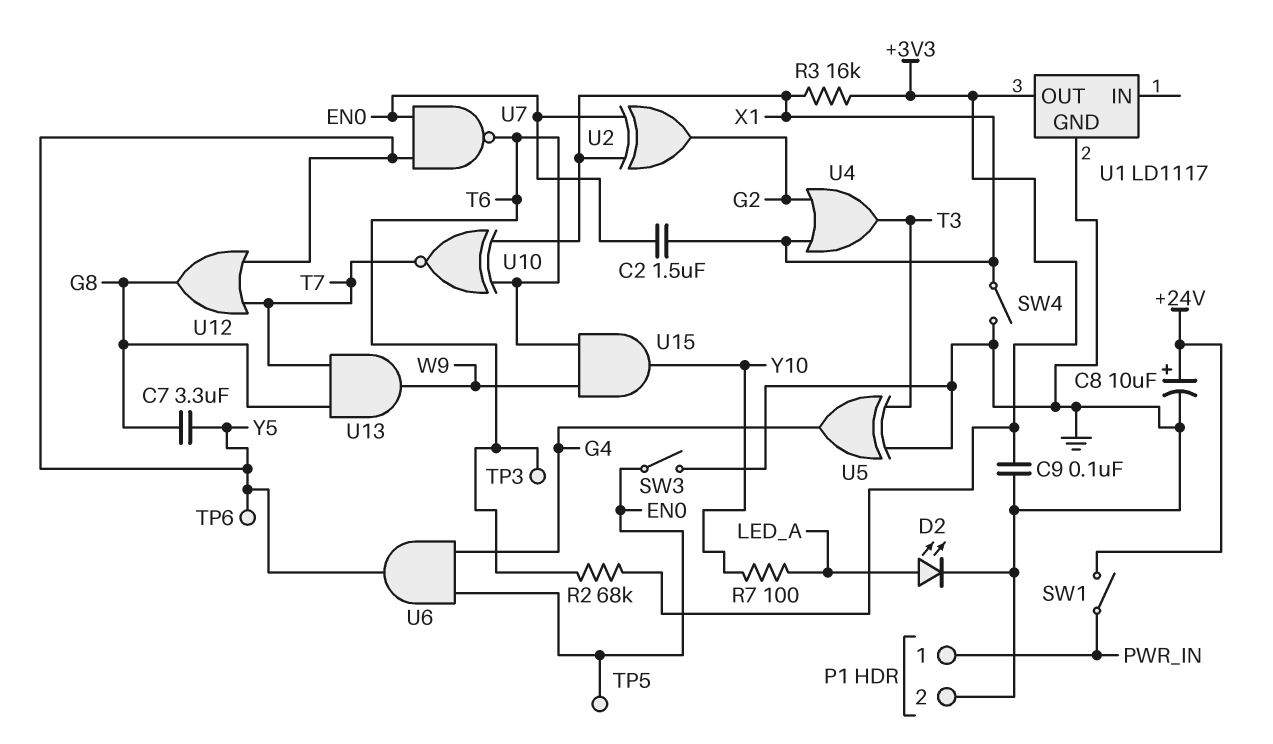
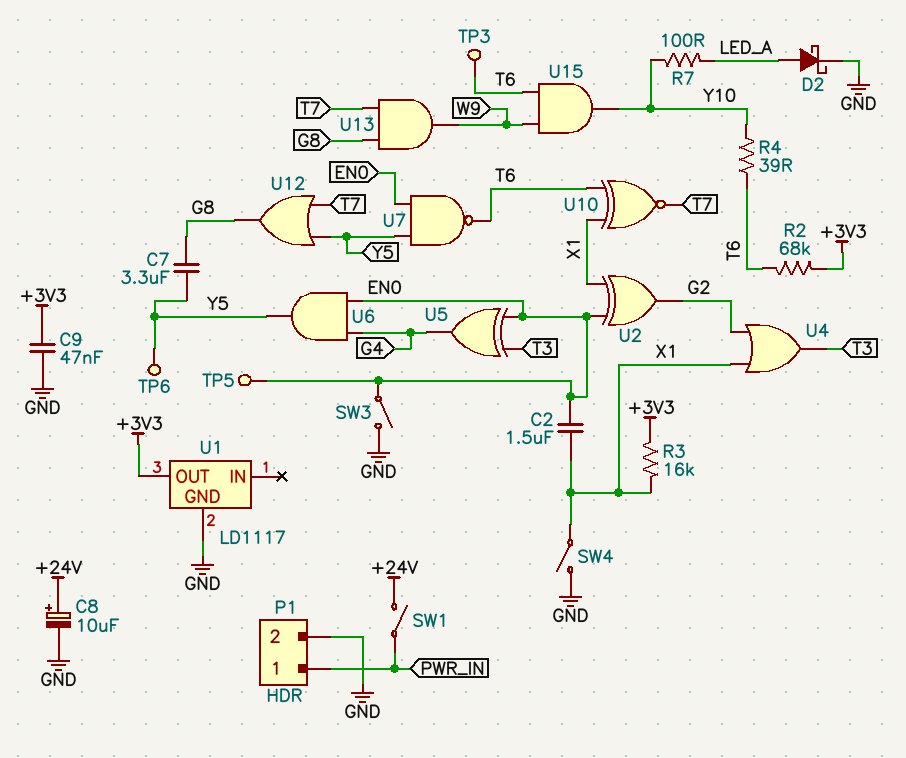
C9: 100nF (+3V3, GND) -> 47nF (+3V3, GND)
D2: LED (A LED_A, K GND) -> schottky (A LED_A, K GND)
R4: none -> 39 (T6, Y10)
U5: XOR (in GND, in T3, out G4) -> XOR (in EN0, in T3, out G4)

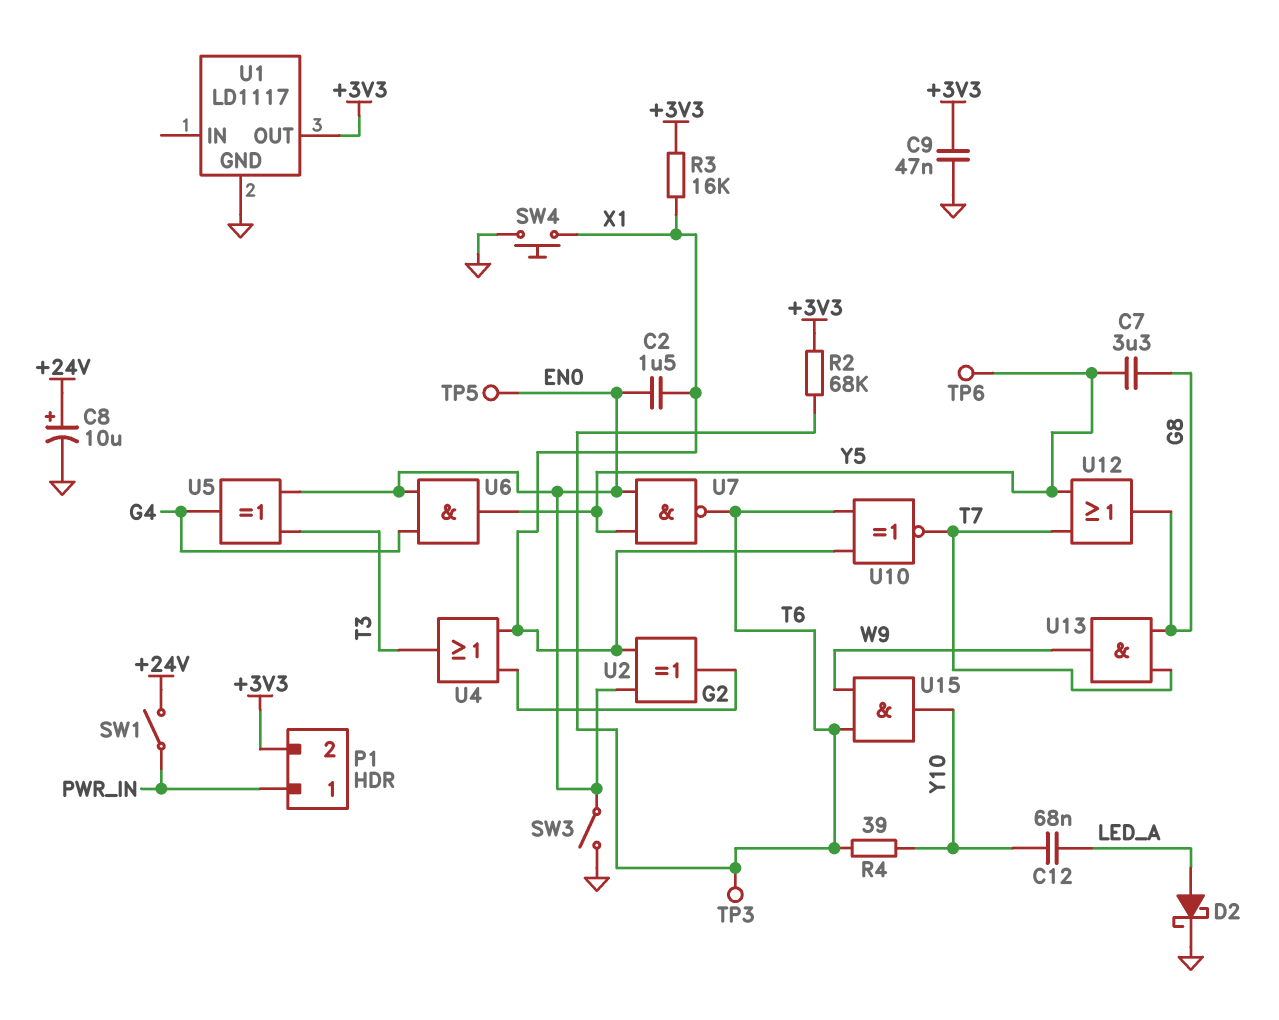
C12: none -> 68nF (LED_A, Y10)
P1 pin 2: GND -> +3V3
R7: 100 (LED_A, Y10) -> none
SW4: switch (GND, X1) -> button (GND, X1)

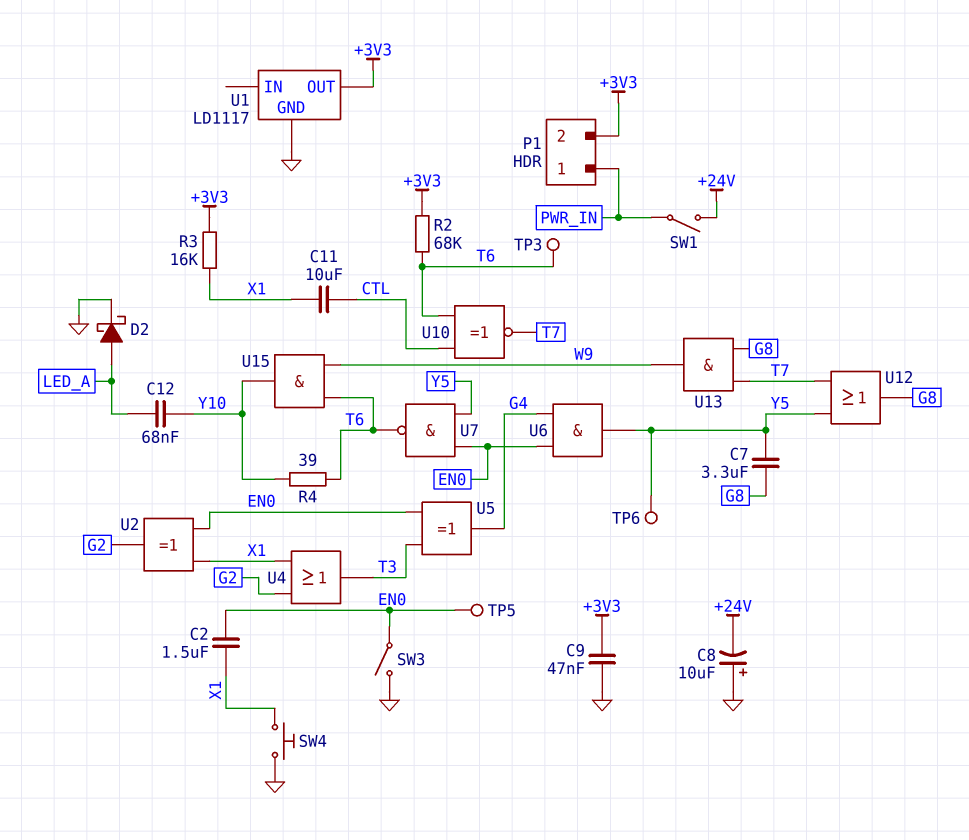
C8: 10uF (plus +24V, minus GND) -> 10uF (plus GND, minus +24V)
C11: none -> 10uF (CTL, X1)
U10: XNOR (in T6, in X1, out T7) -> XNOR (in CTL, in T6, out T7)

